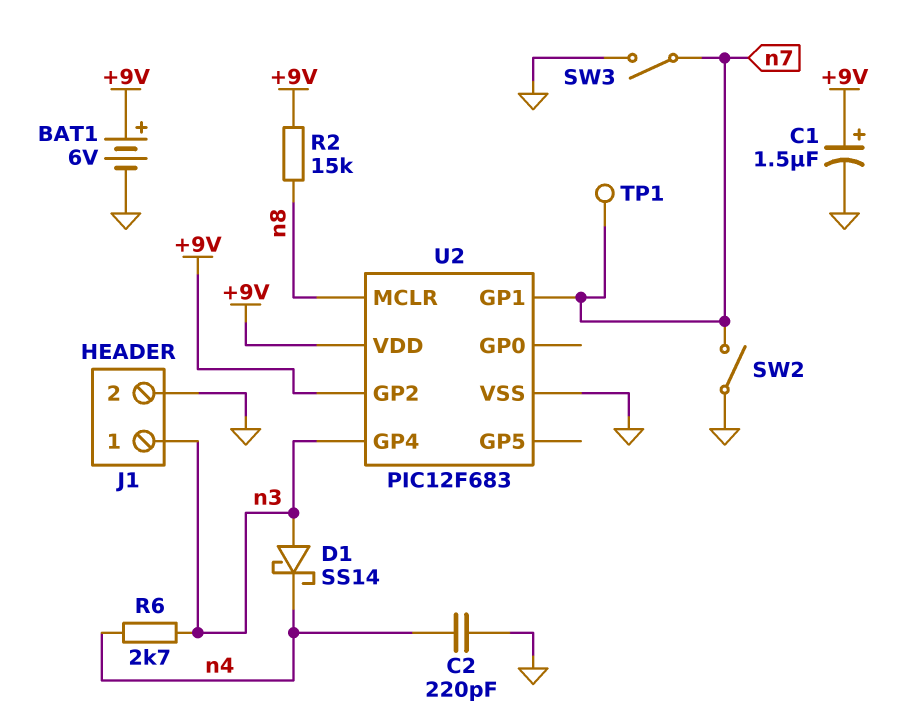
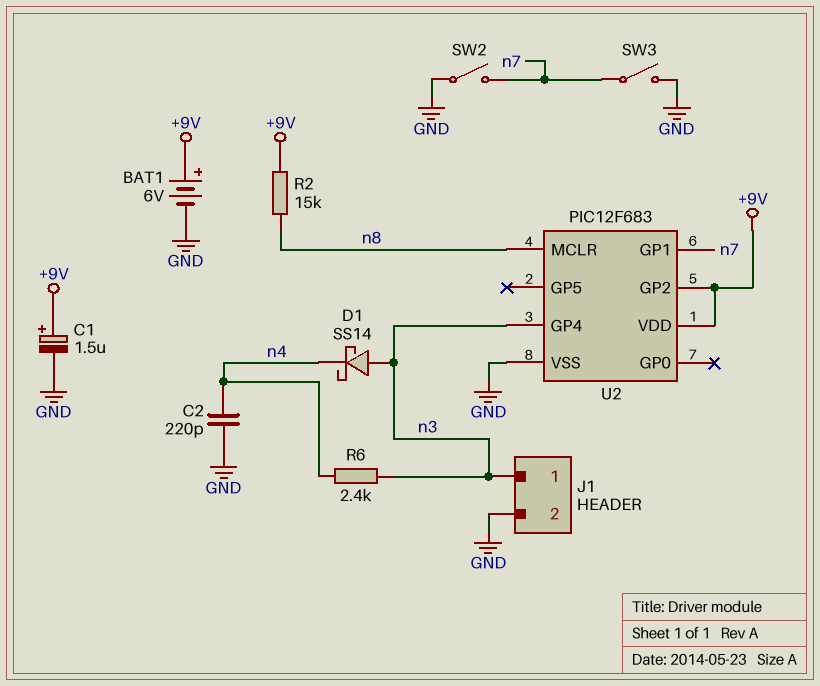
R6: 2.7k (n3, n4) -> 2.4k (n3, n4)
TP1: test point (n7) -> none

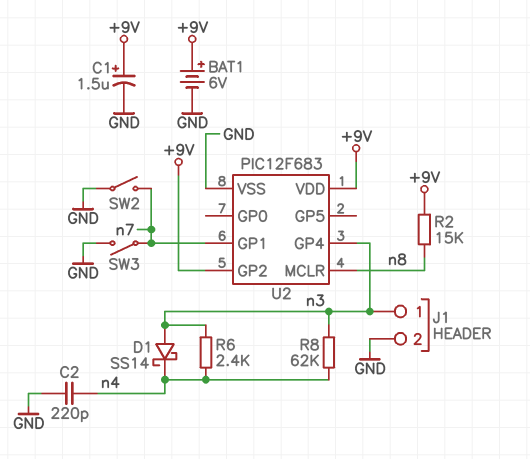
R8: none -> 62k (n3, n4)

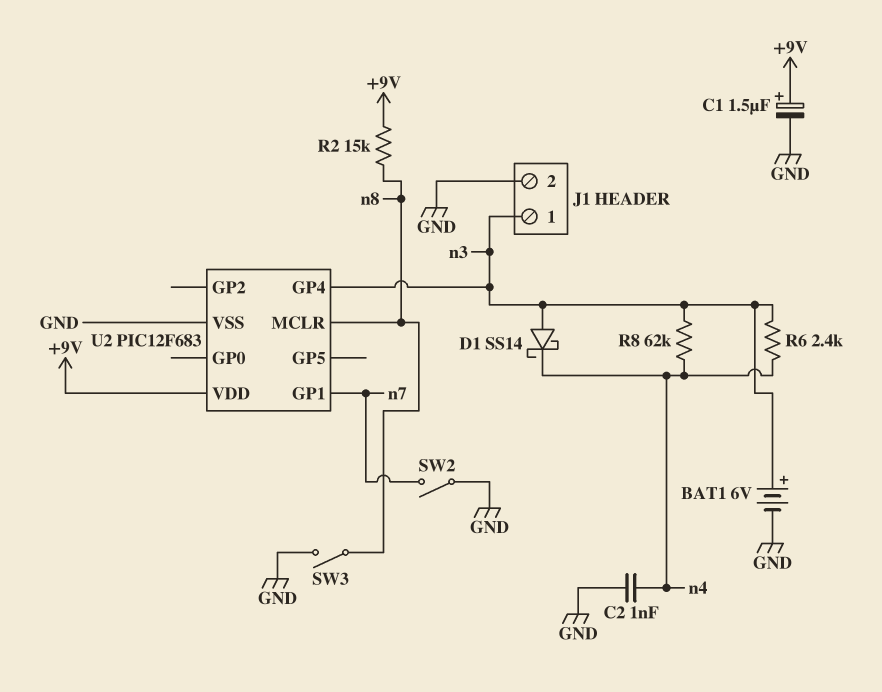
BAT1: 6V (plus +9V, minus GND) -> 6V (plus n3, minus GND)
C2: 220pF (GND, n4) -> 1nF (GND, n4)
SW3: switch (GND, n7) -> switch (GND, n8)
U2 pin GP2: +9V -> none

